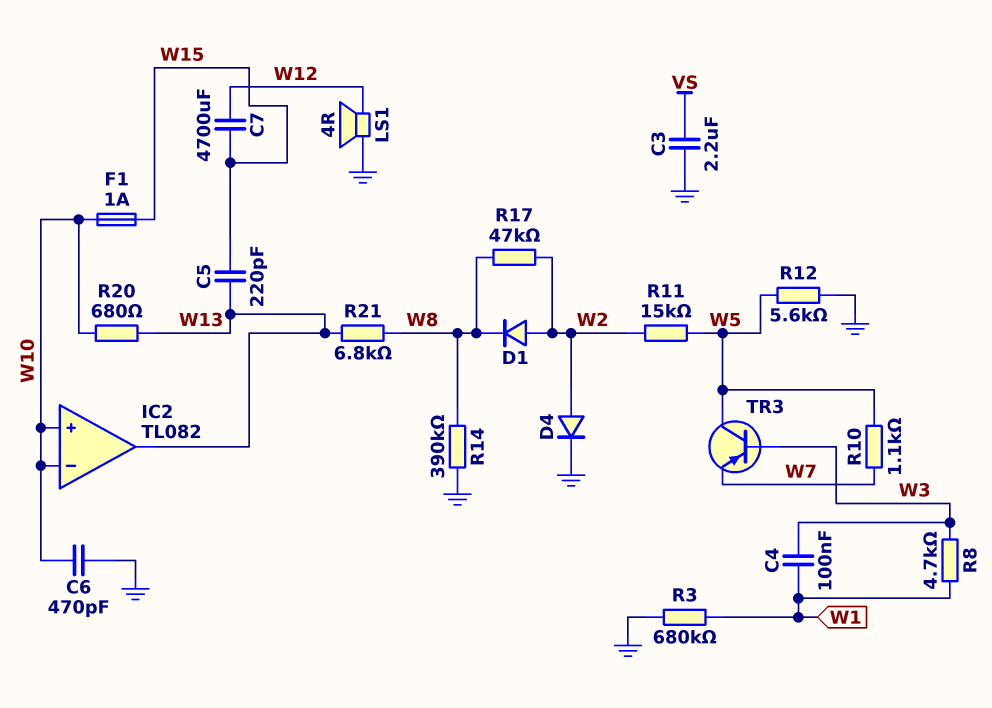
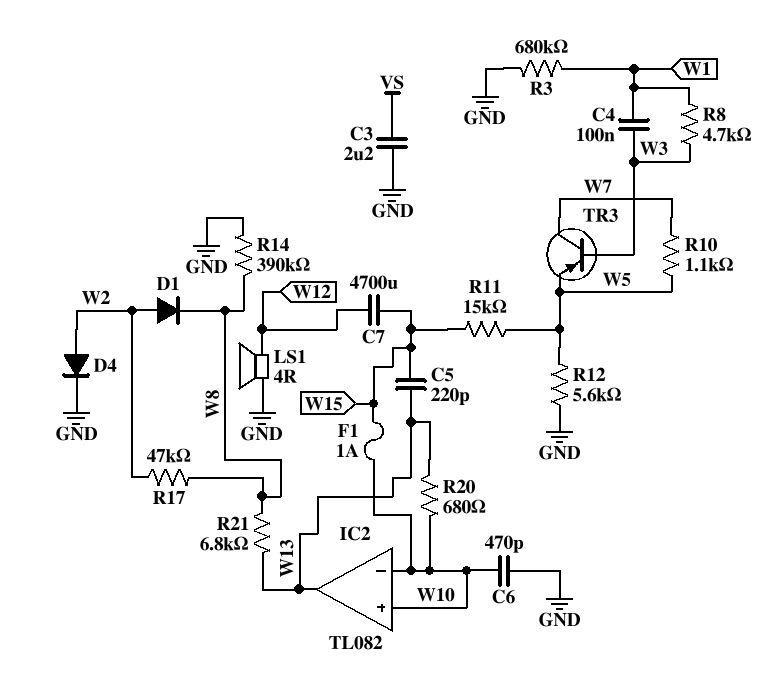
R11: 15k (W2, W5) -> 15k (W5, W15)
TR3: PNP (B W3, C W5, E W7) -> PNP (B W3, C W7, E W5)

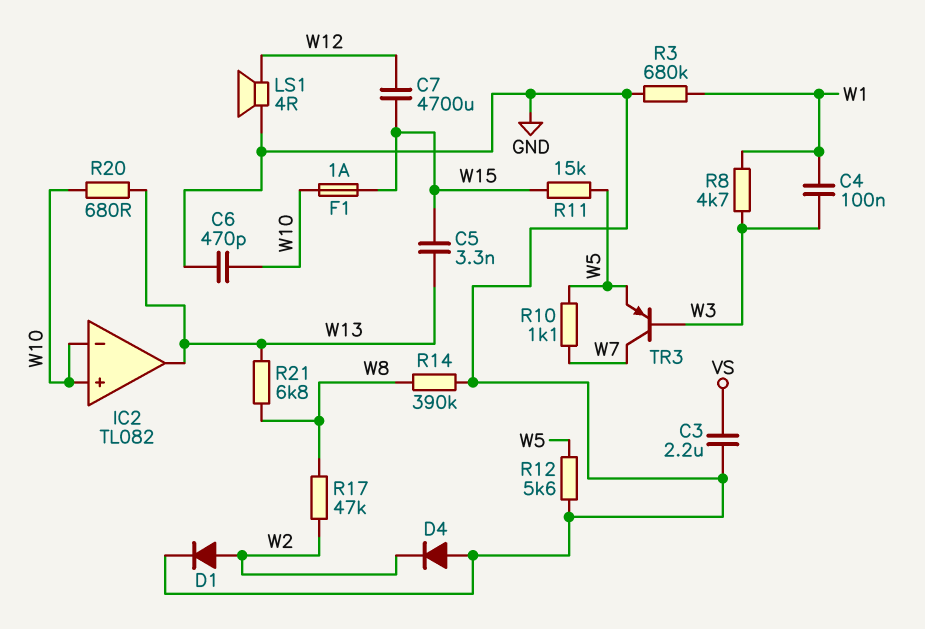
C5: 220pF (W13, W15) -> 3.3nF (W13, W15)
D1: diode (A W2, K W8) -> diode (A W2, K GND)
D4: diode (A W2, K GND) -> diode (A GND, K W2)

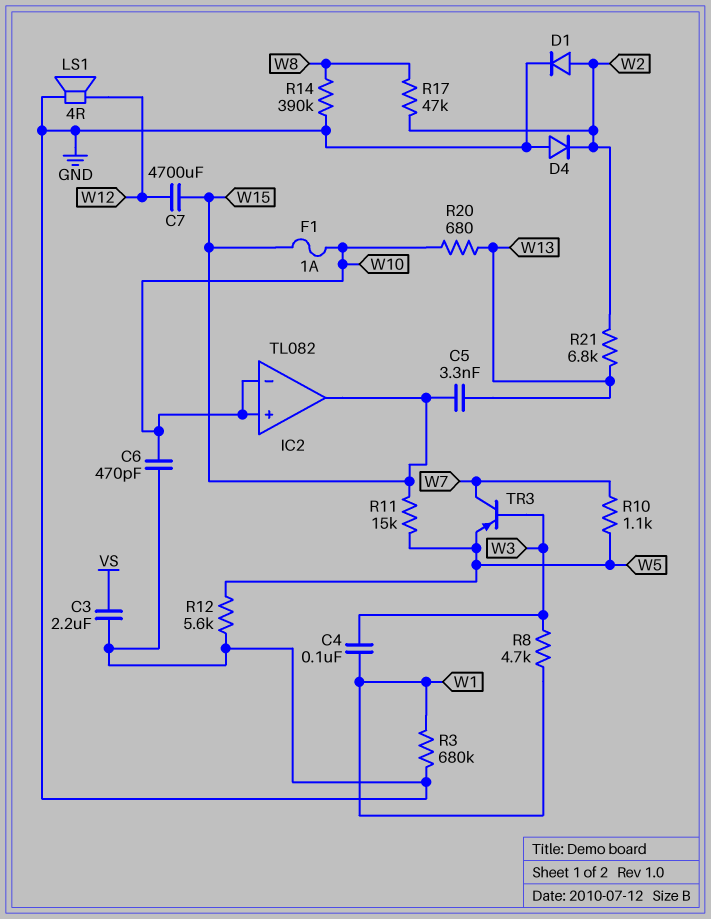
IC2 pin out: W13 -> W15
R21: 6.8k (W8, W13) -> 6.8k (W2, W13)

